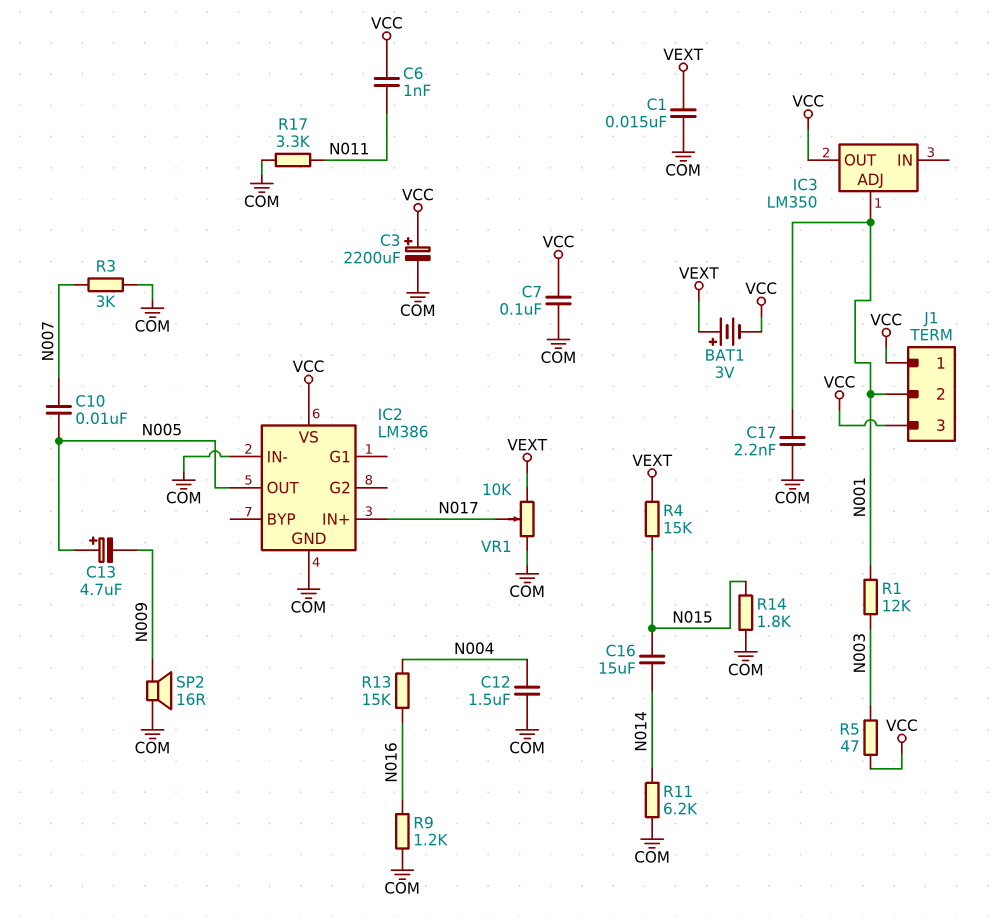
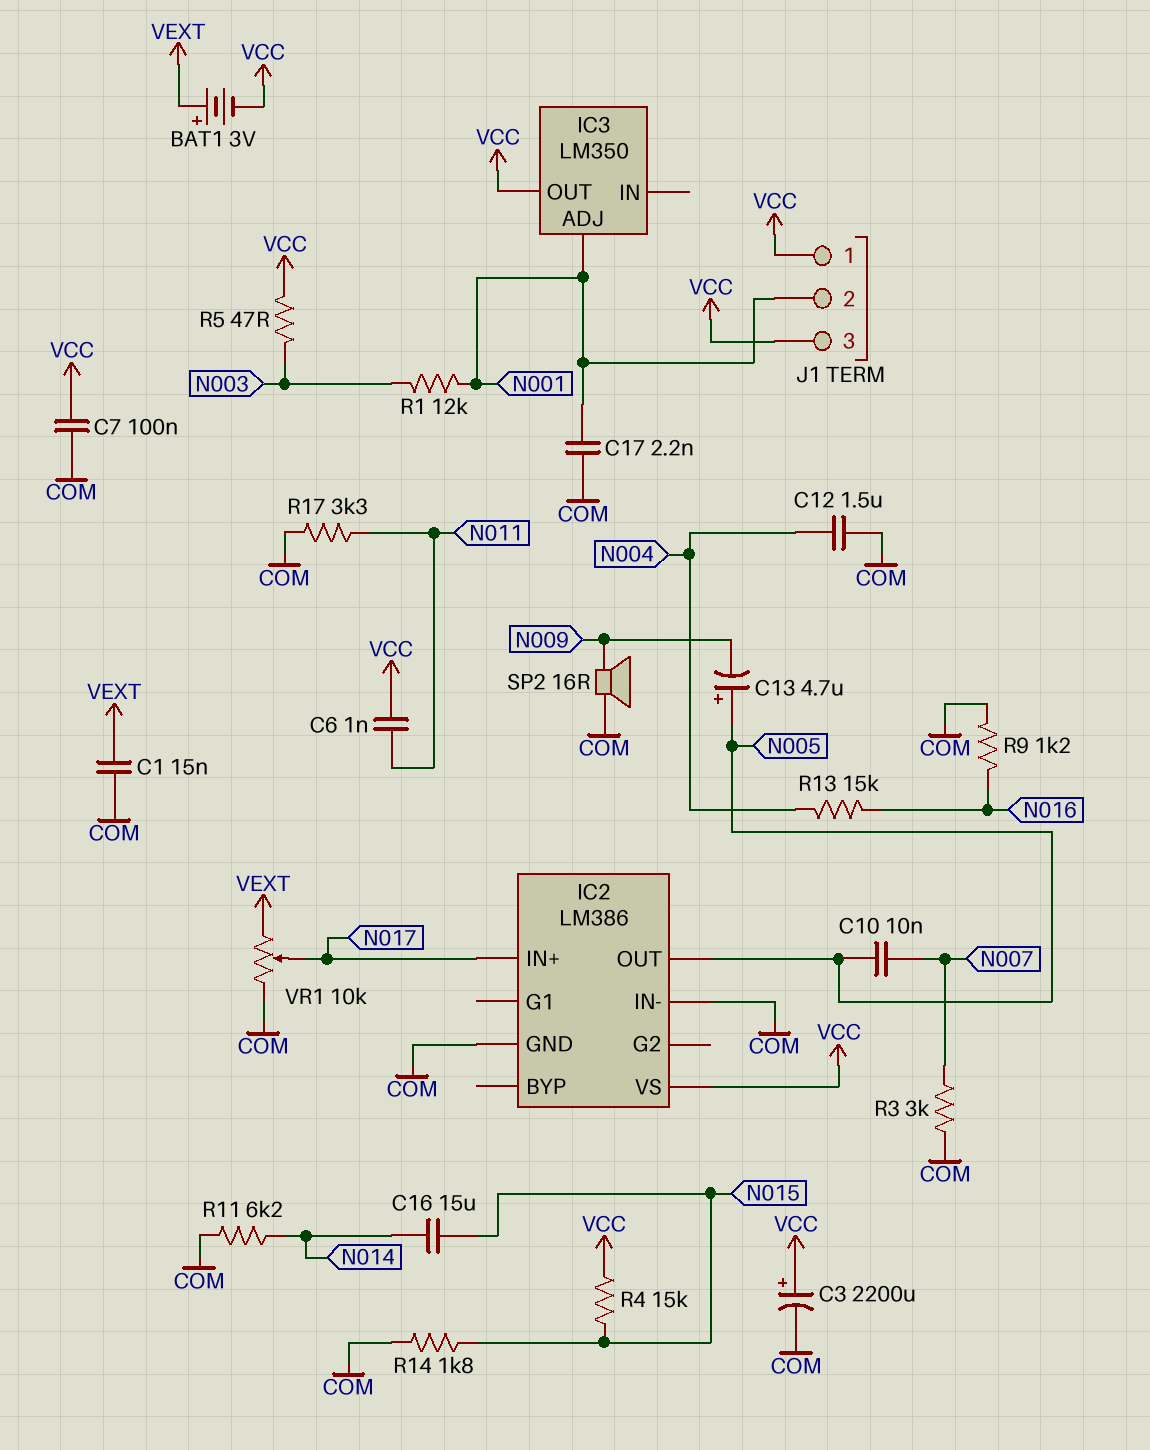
R4: 15k (N015, VEXT) -> 15k (N015, VCC)

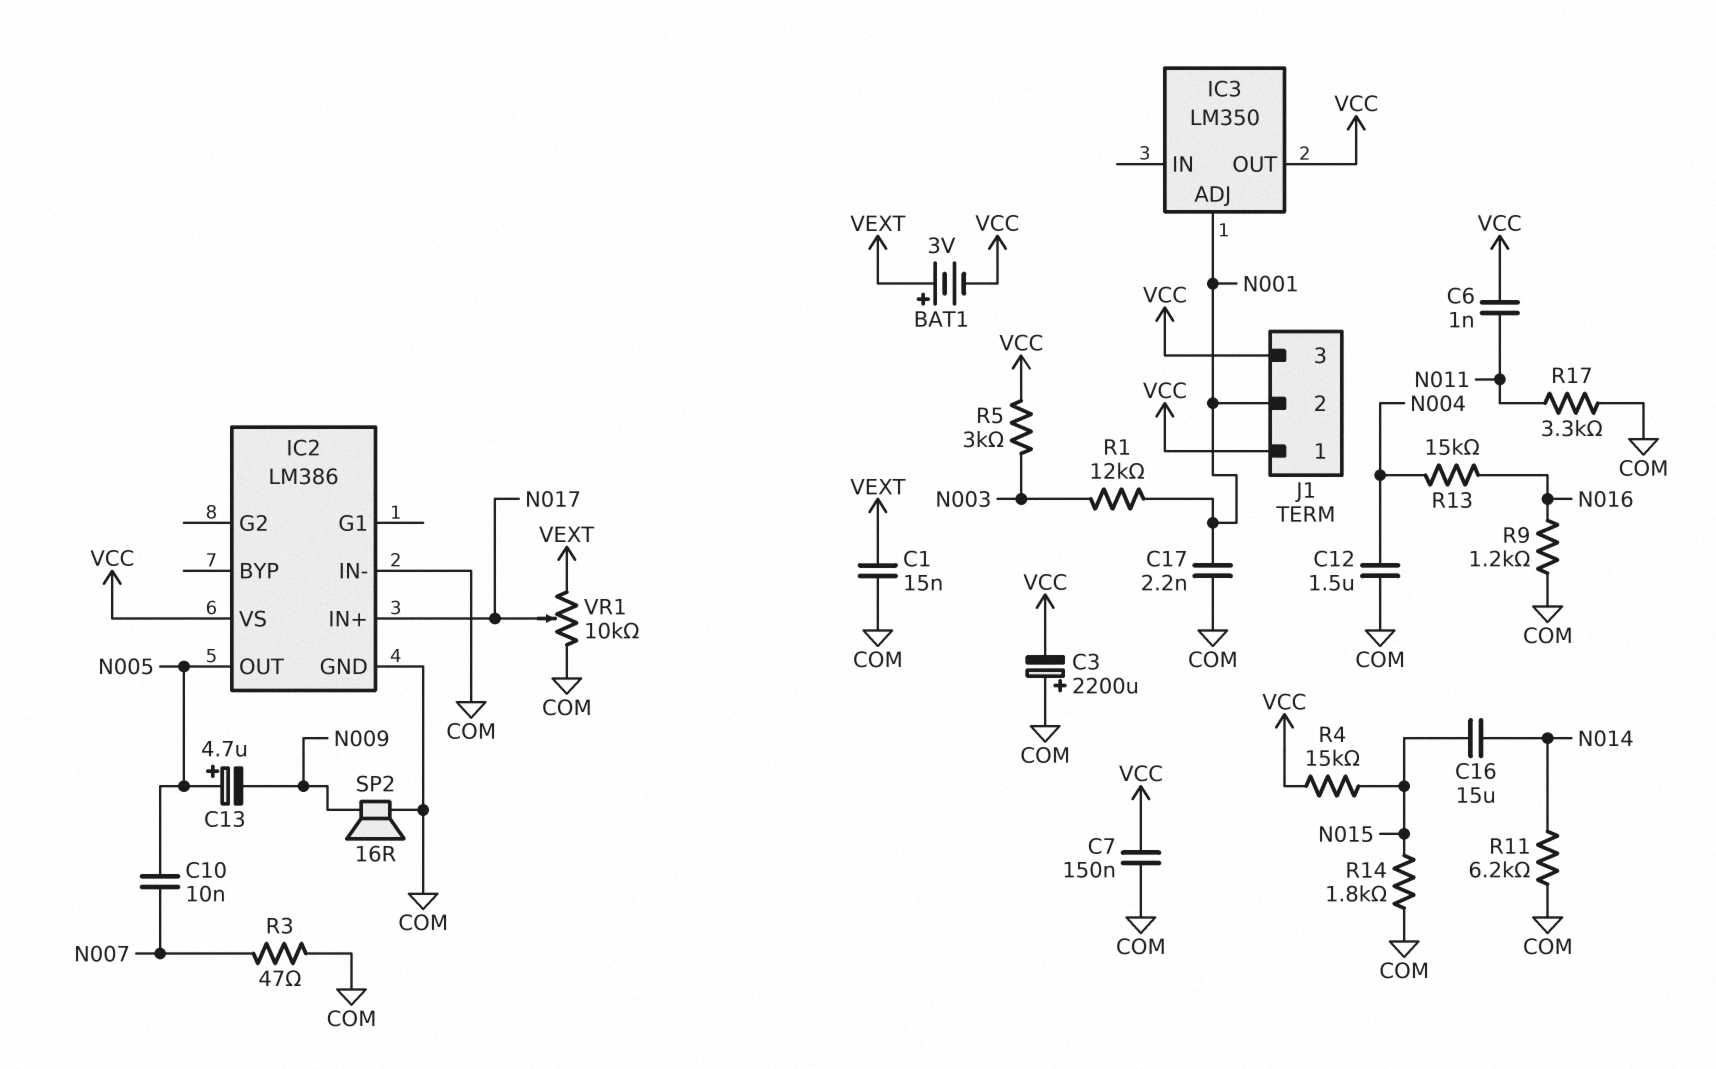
C3: 2200uF (plus VCC, minus COM) -> 2200uF (plus COM, minus VCC)
C7: 100nF (COM, VCC) -> 150nF (COM, VCC)
R3: 3k (COM, N007) -> 47 (COM, N007)
R5: 47 (N003, VCC) -> 3k (N003, VCC)

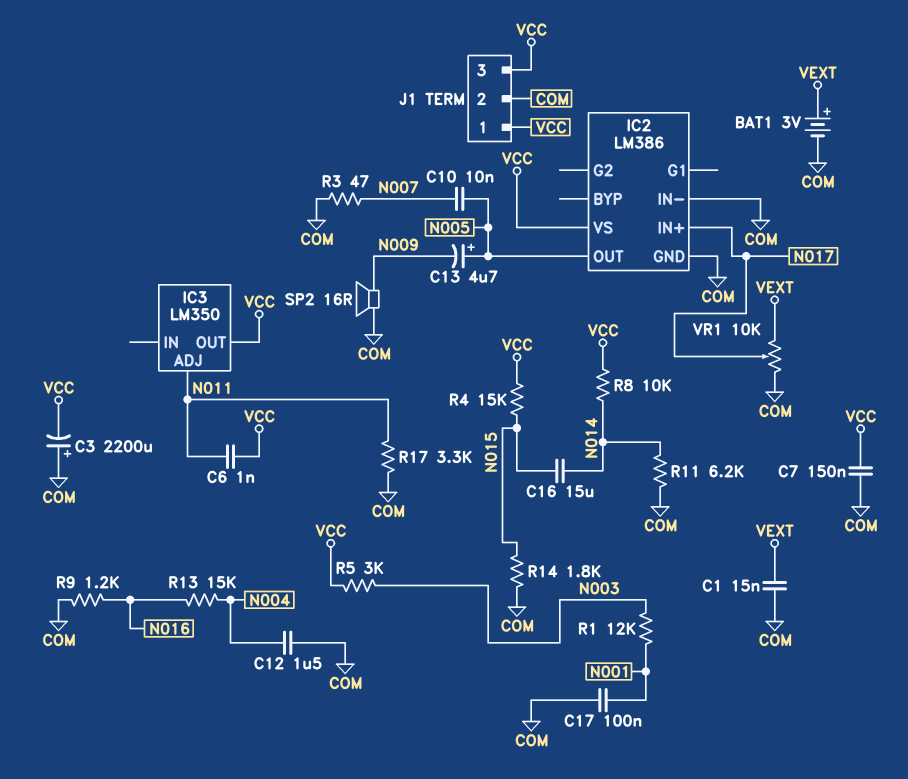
BAT1: 3V (plus VEXT, minus VCC) -> 3V (plus VEXT, minus COM)
C17: 2.2nF (COM, N001) -> 100nF (COM, N001)
IC3 pin ADJ: N001 -> N011
J1 pin 2: N001 -> COM
R8: none -> 10k (N014, VCC)

